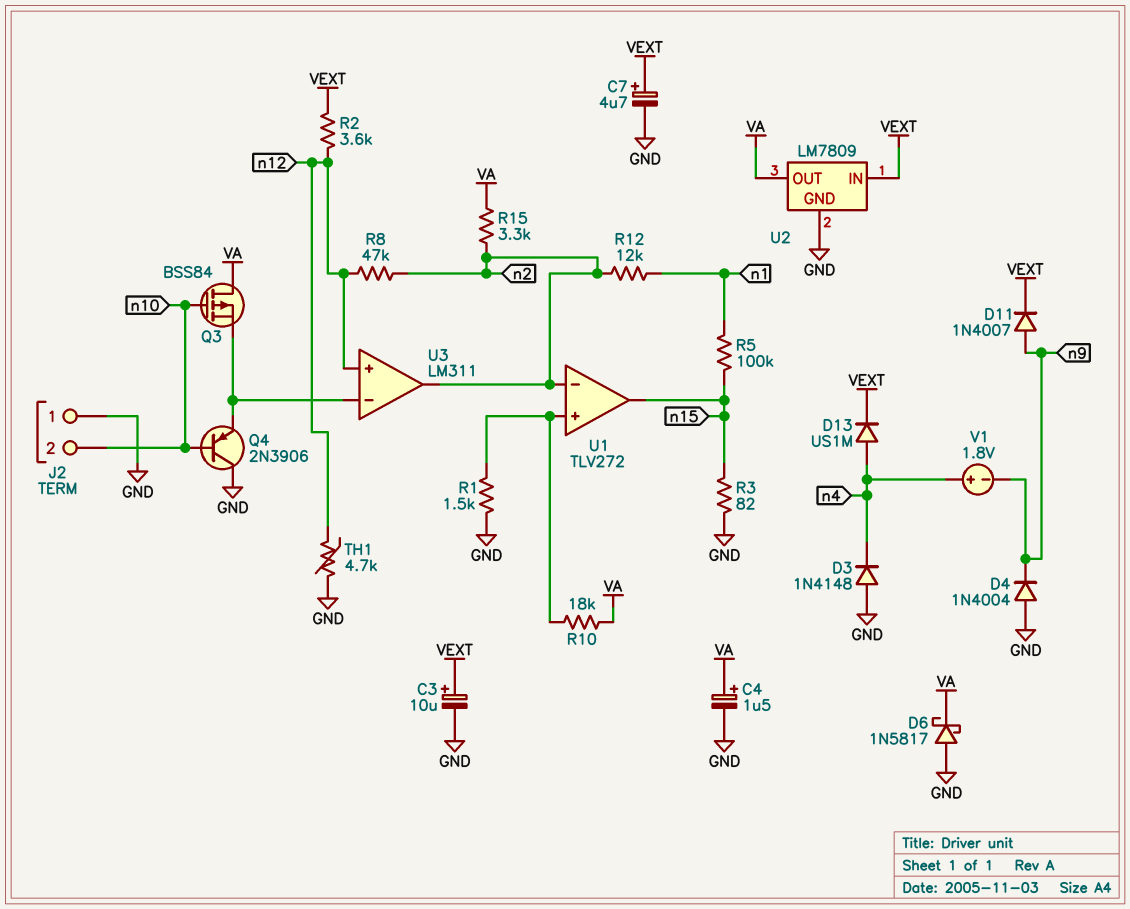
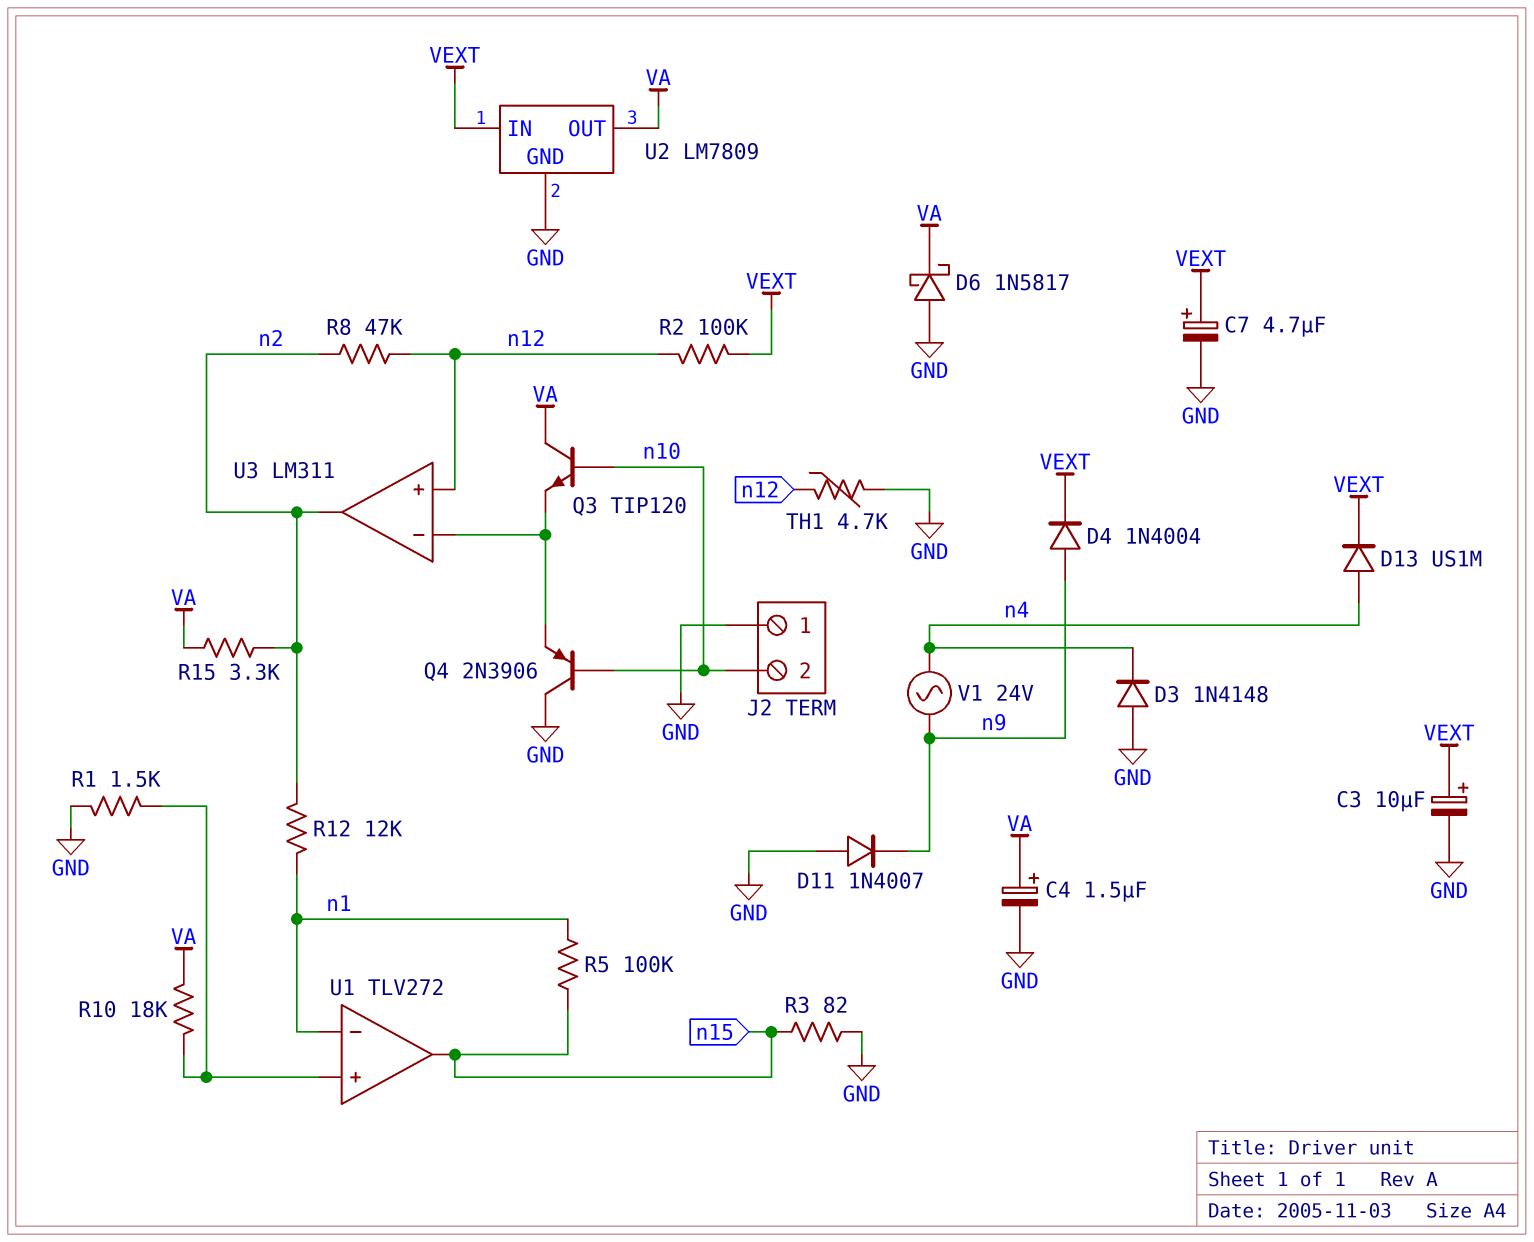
D4: diode 1N4004 (A GND, K n9) -> diode 1N4004 (A n9, K VEXT)
D11: diode 1N4007 (A n9, K VEXT) -> diode 1N4007 (A GND, K n9)
Q3: PMOS BSS84 (G n10, D VA, S U3/in-) -> NPN TIP120 (B n10, C VA, E U3/in-)
R2: 3.6k (VEXT, n12) -> 100k (VEXT, n12)
U1 pin in-: n2 -> n1
V1: 1.8V (plus n4, minus n9) -> AC 24V (n4, n9)

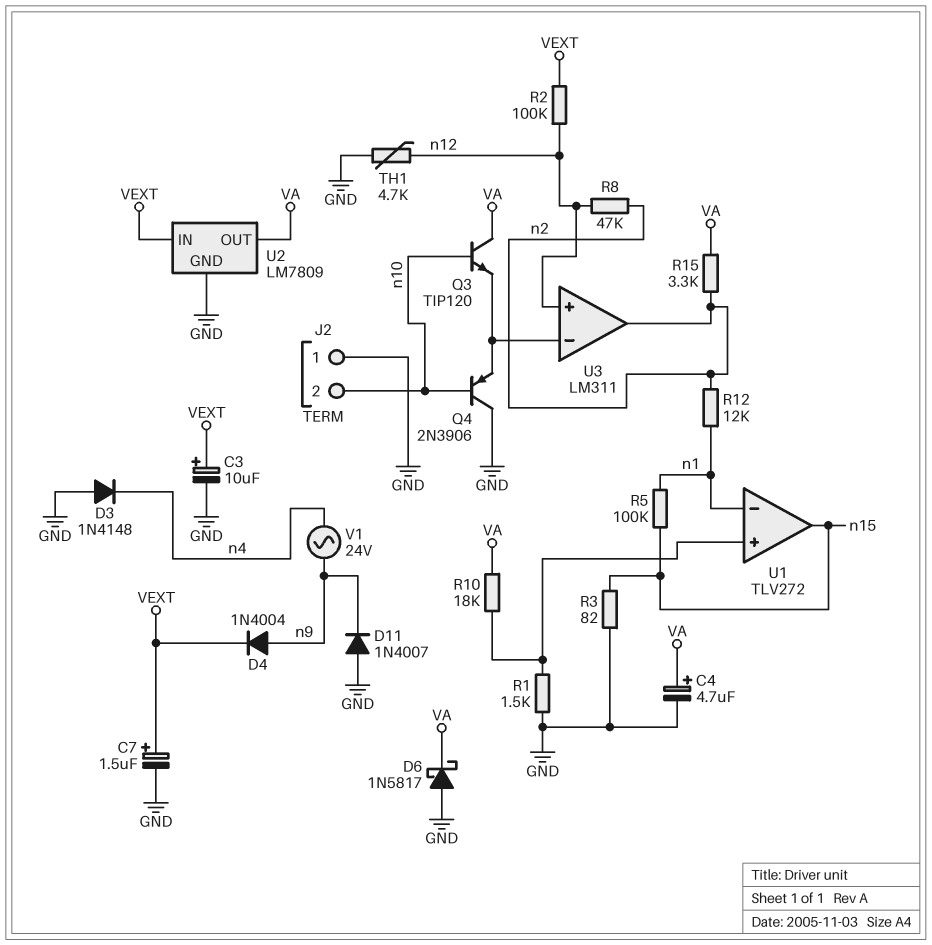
C4: 1.5uF (plus VA, minus GND) -> 4.7uF (plus VA, minus GND)
C7: 4.7uF (plus VEXT, minus GND) -> 1.5uF (plus VEXT, minus GND)
D13: diode US1M (A n4, K VEXT) -> none

